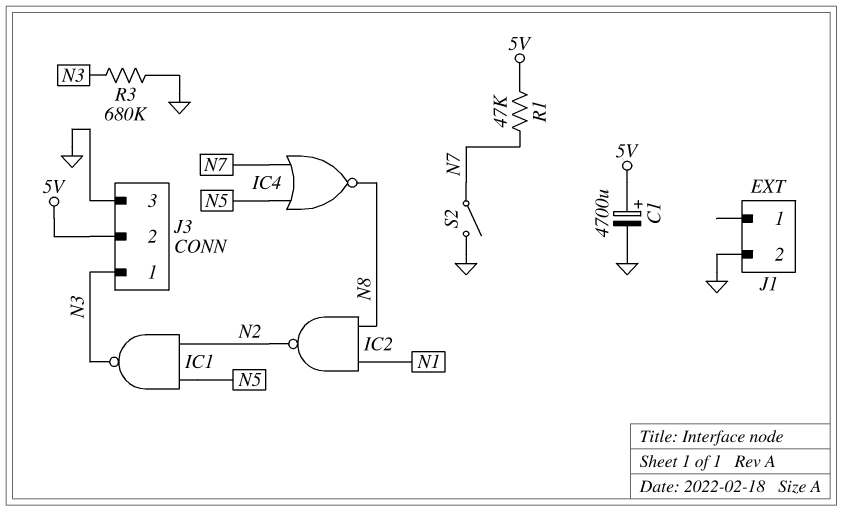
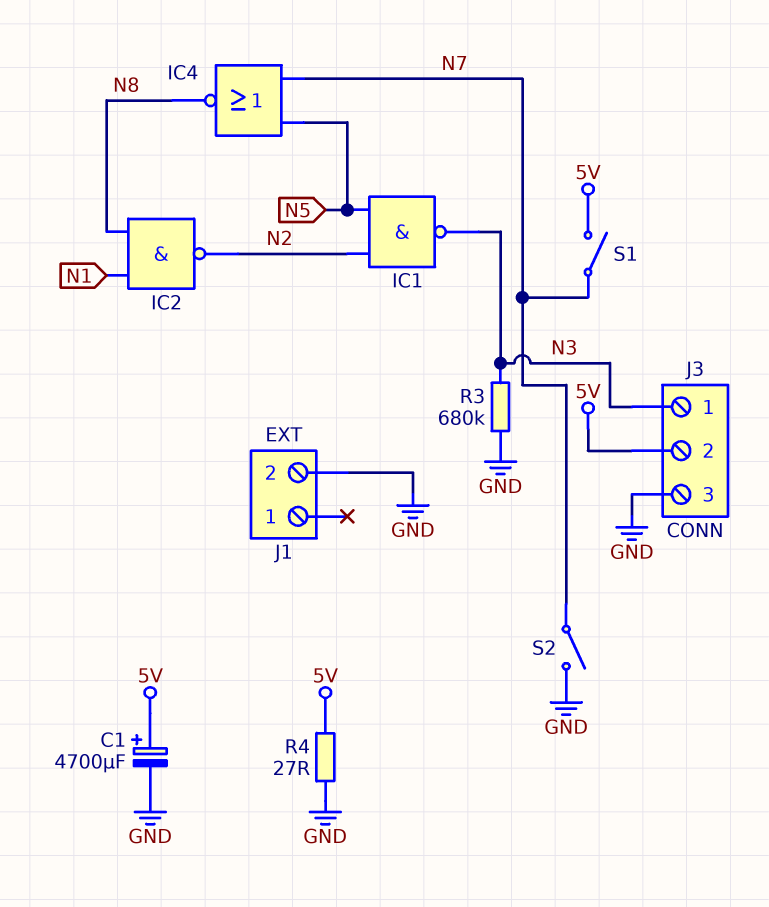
R1: 47k (5V, N7) -> none
R4: none -> 27 (5V, GND)
S1: none -> switch (5V, N7)

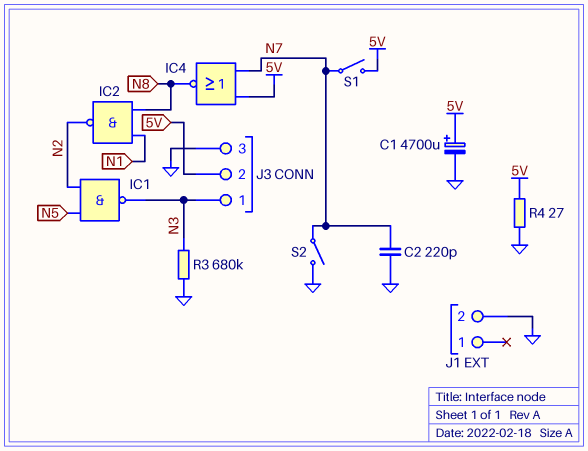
C2: none -> 220pF (GND, N7)
IC4: NOR (in N5, in N7, out N8) -> NOR (in 5V, in N7, out N8)

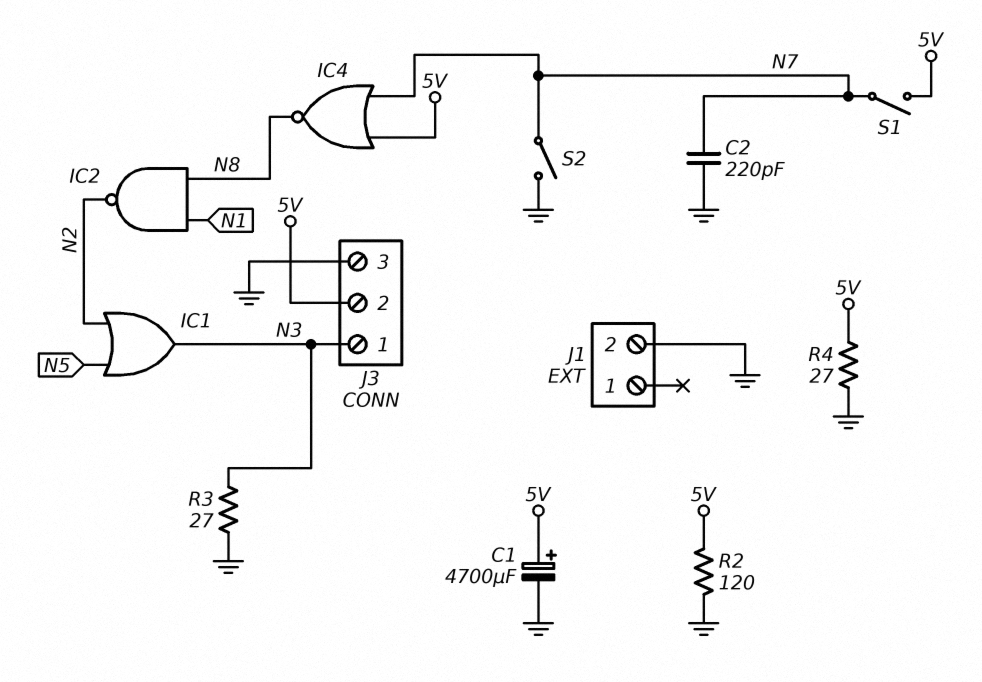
IC1: NAND (in N2, in N5, out N3) -> OR (in N2, in N5, out N3)
R2: none -> 120 (5V, GND)
R3: 680k (GND, N3) -> 27 (GND, N3)

